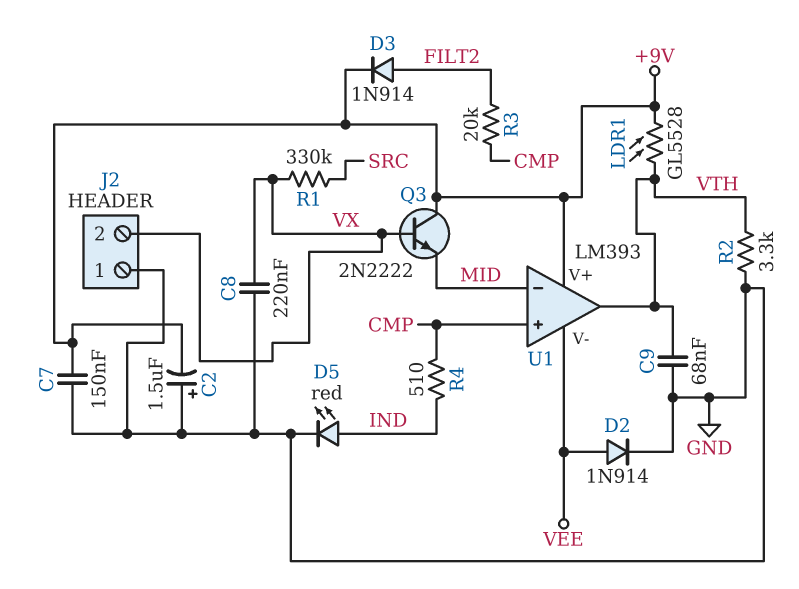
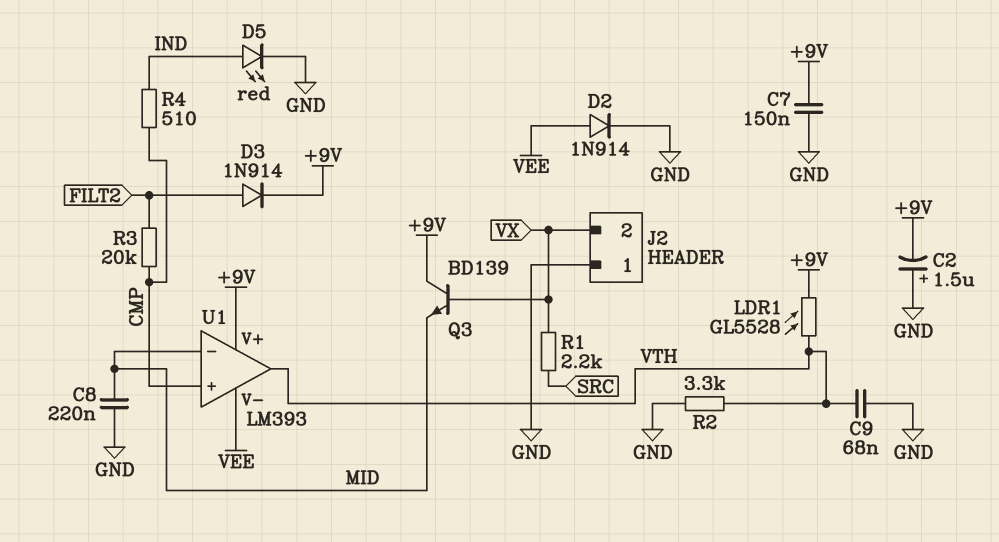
C8: 220nF (GND, VX) -> 220nF (GND, MID)
Q3: NPN 2N2222 (B VX, C +9V, E MID) -> NPN BD139 (B VX, C +9V, E MID)
R1: 330k (SRC, VX) -> 2.2k (SRC, VX)

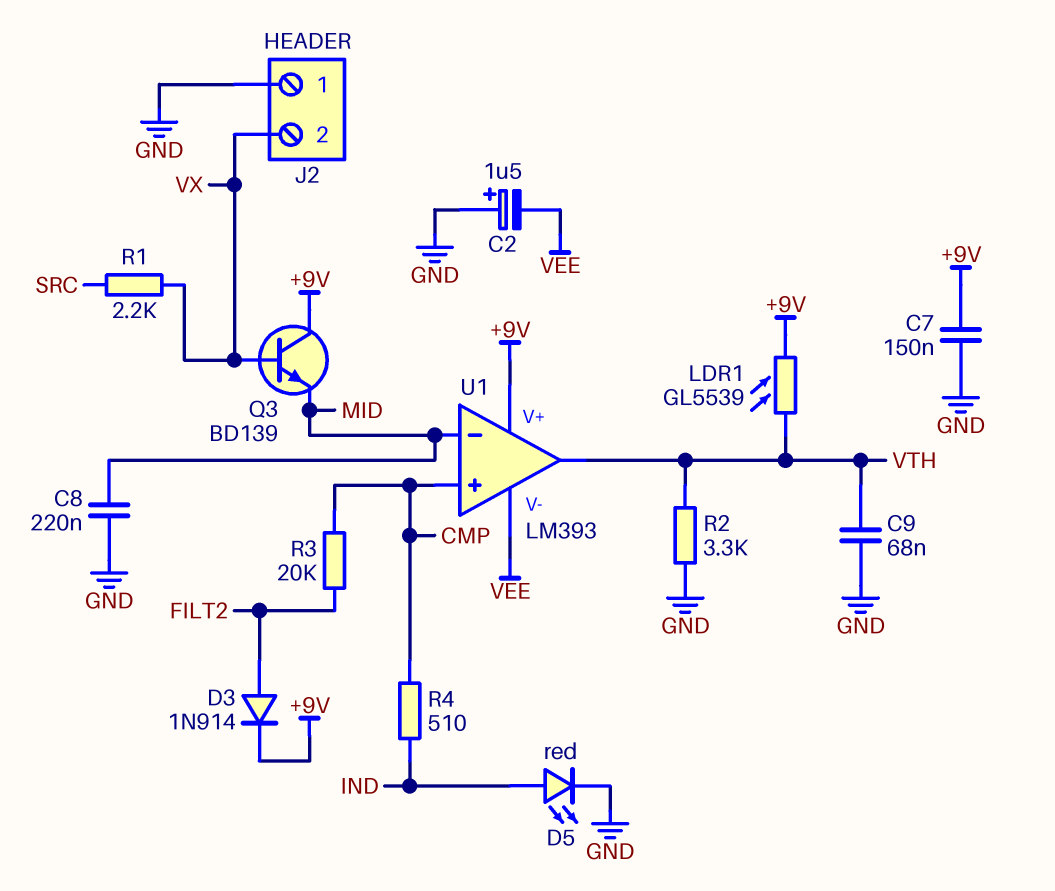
C2: 1.5uF (plus GND, minus +9V) -> 1.5uF (plus GND, minus VEE)
D2: diode 1N914 (A VEE, K GND) -> none
LDR1: GL5528 (+9V, VTH) -> GL5539 (+9V, VTH)

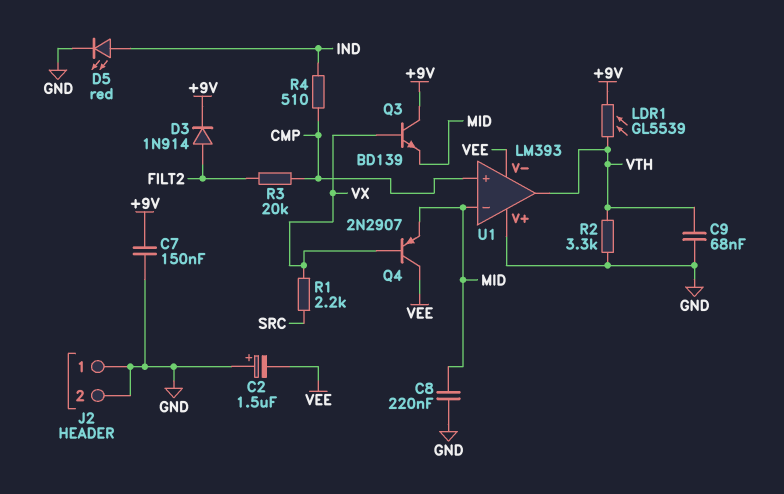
J2 pin 2: VX -> GND
Q4: none -> PNP 2N2907 (B VX, C VEE, E MID)
U1 pin V+: +9V -> GND

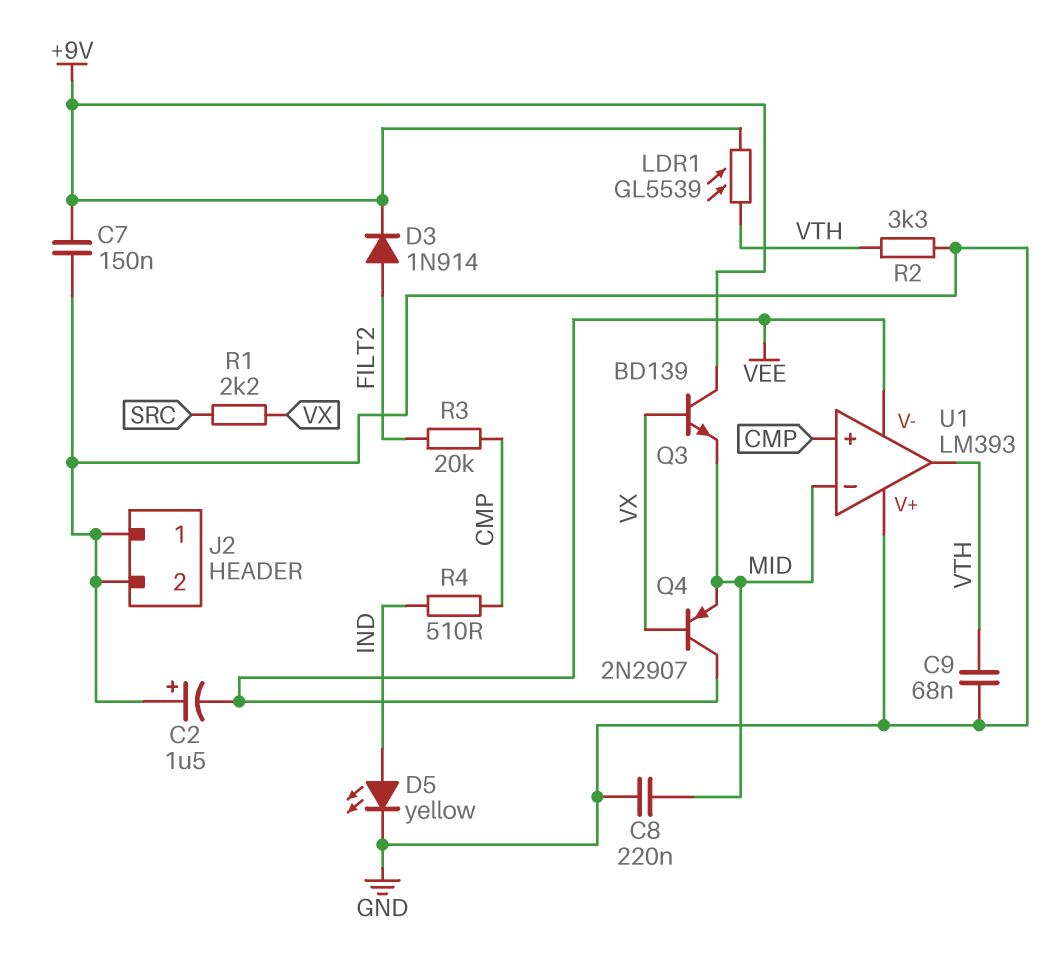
D5: LED red (A IND, K GND) -> LED yellow (A IND, K GND)

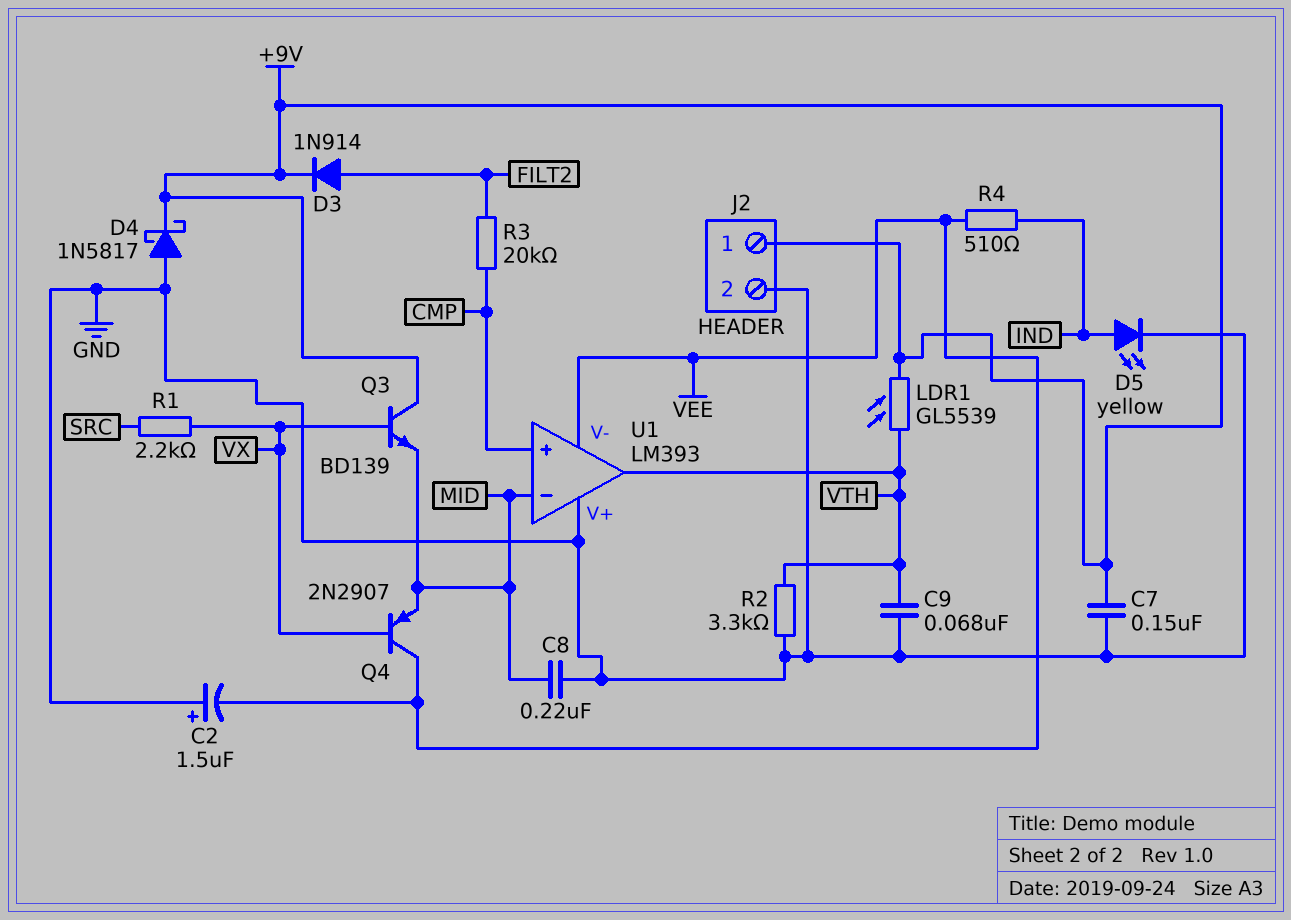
D4: none -> schottky 1N5817 (A GND, K +9V)
J2 pin 1: GND -> +9V
R4: 510 (CMP, IND) -> 510 (IND, VEE)

